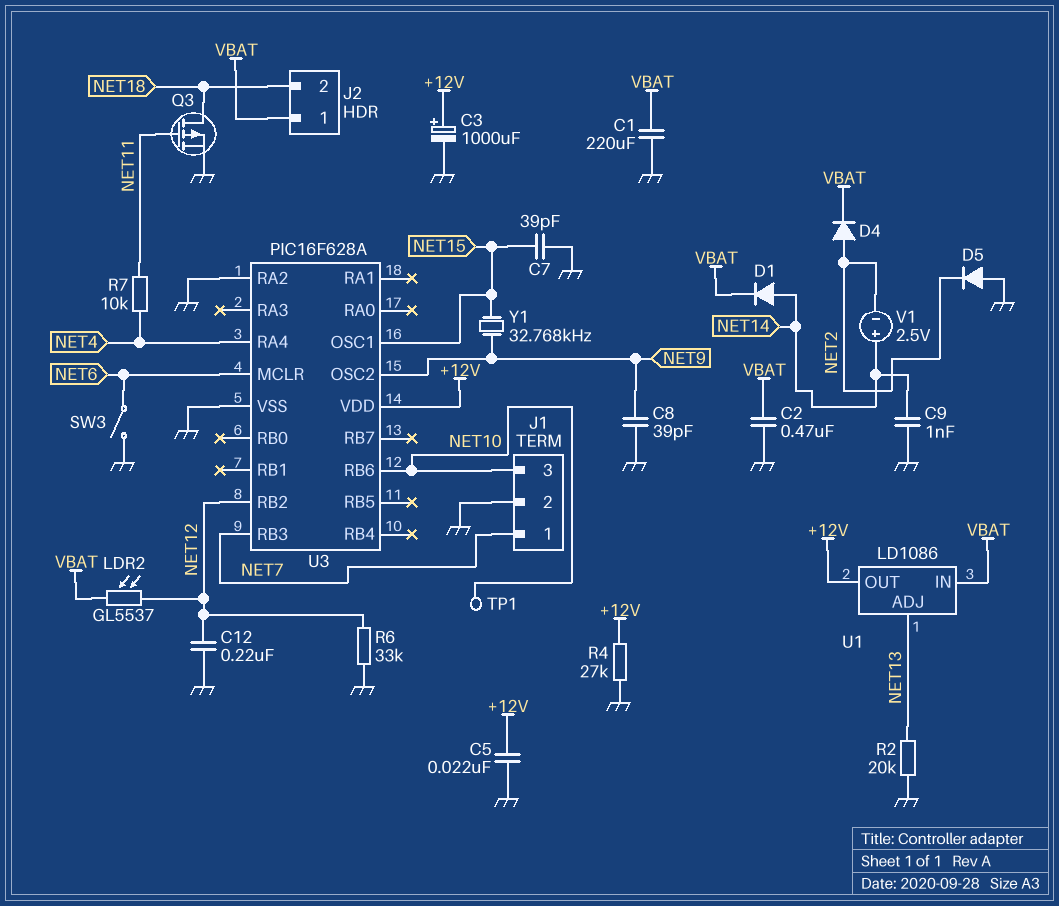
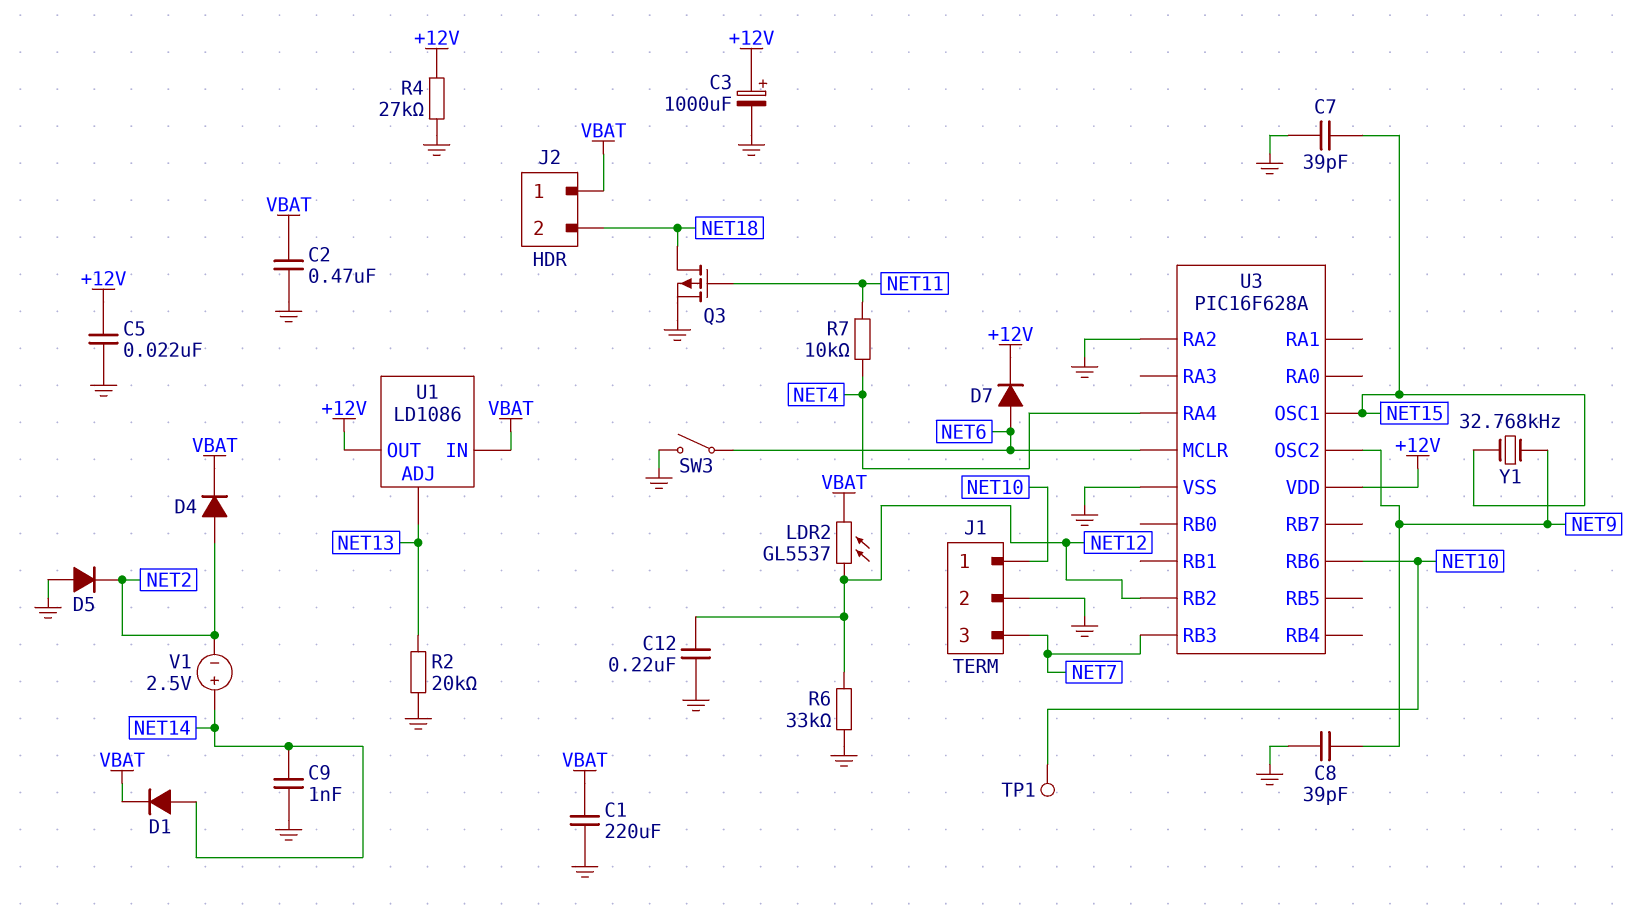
D7: none -> diode (A NET6, K +12V)
J1 pin 1: NET7 -> NET10
J1 pin 3: NET10 -> NET7

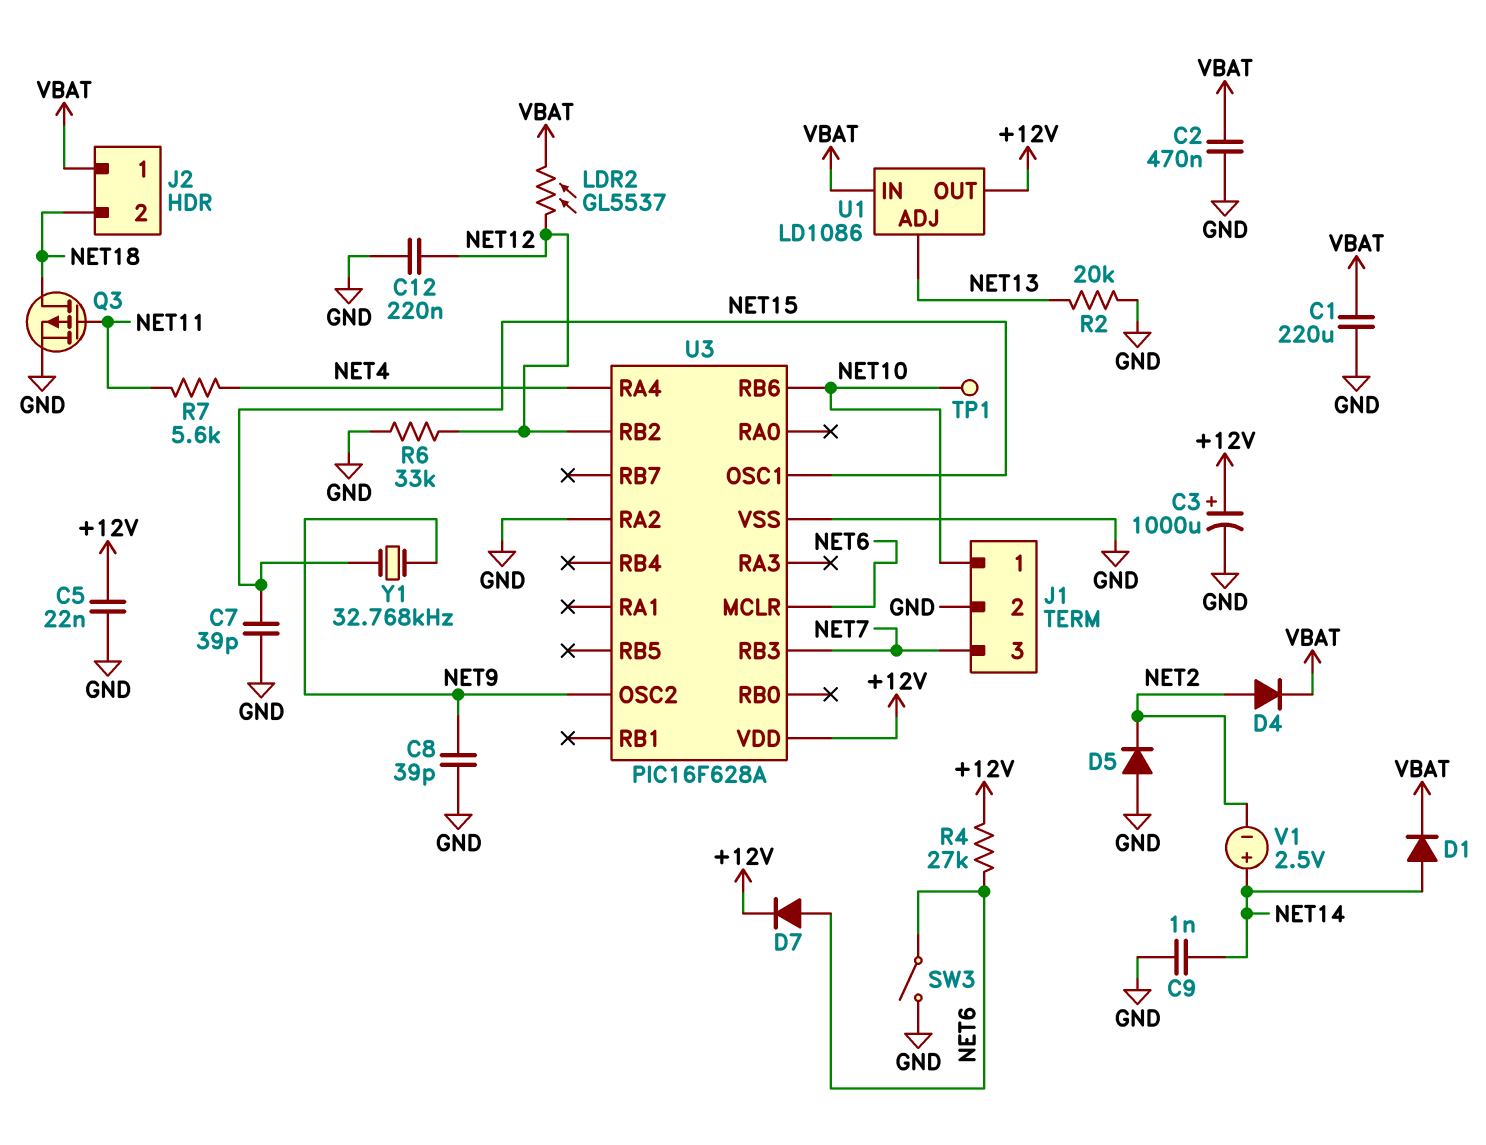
R4: 27k (+12V, GND) -> 27k (+12V, NET6)
R7: 10k (NET4, NET11) -> 5.6k (NET4, NET11)

